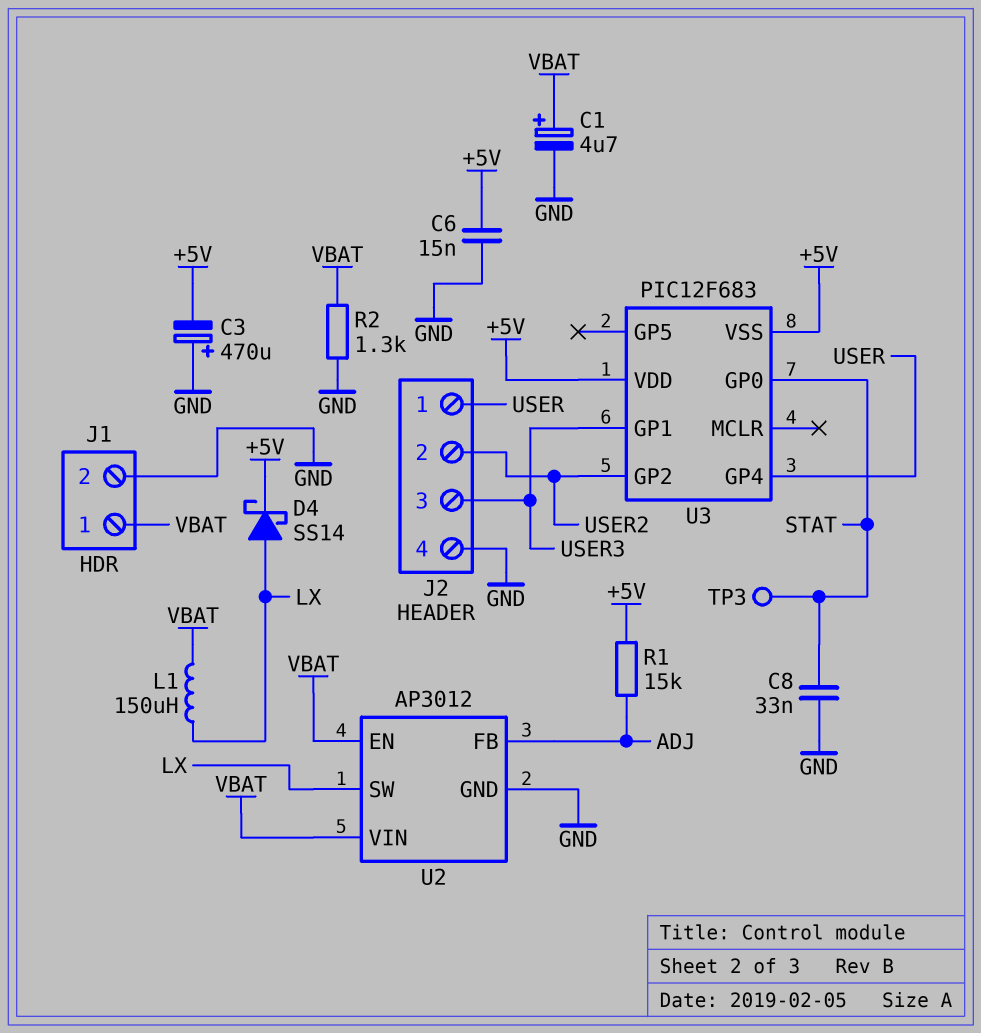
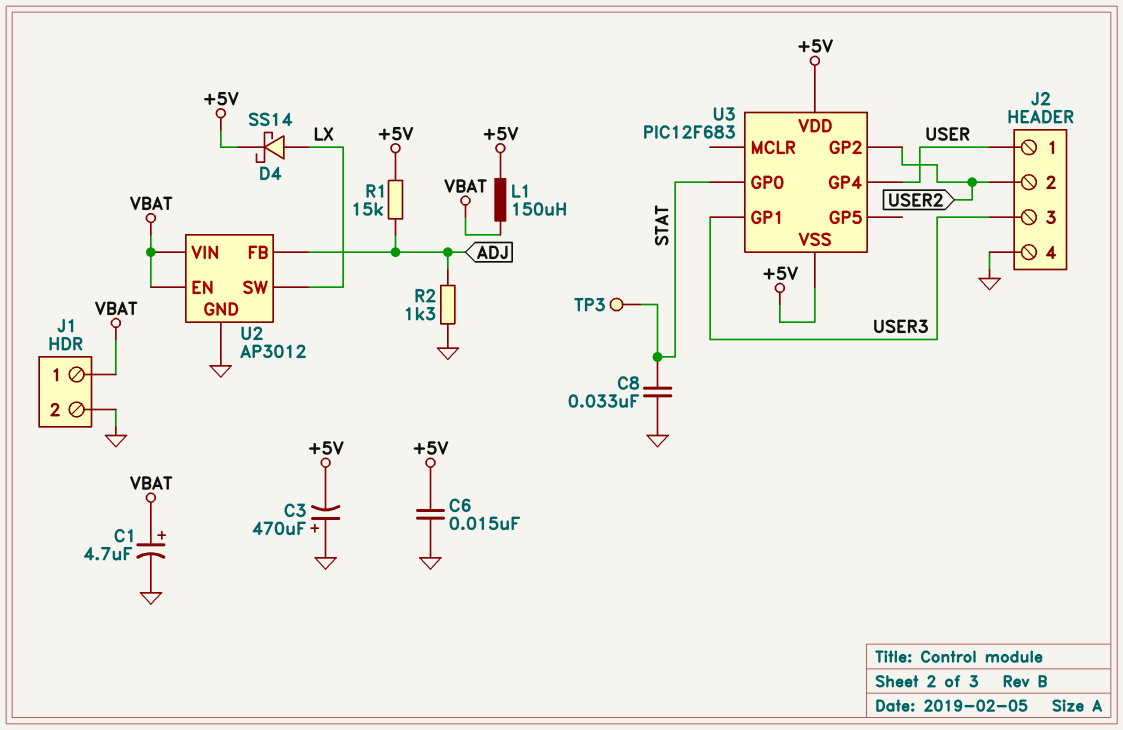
L1: 150uH (LX, VBAT) -> 150uH (+5V, VBAT)
R2: 1.3k (GND, VBAT) -> 1.3k (ADJ, GND)

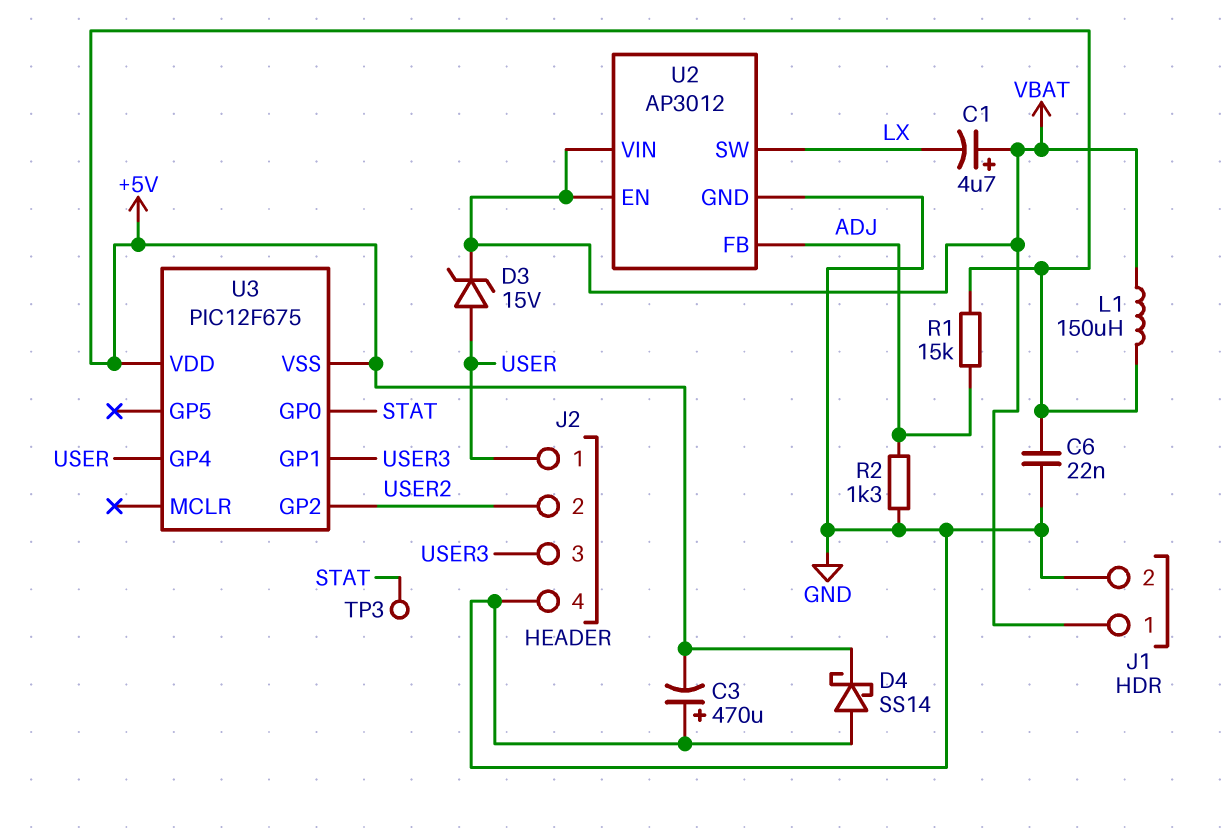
C1: 4.7uF (plus VBAT, minus GND) -> 4.7uF (plus VBAT, minus LX)
C6: 15nF (+5V, GND) -> 22nF (+5V, GND)
C8: 33nF (GND, STAT) -> none
D3: none -> zener 15V (A USER, K VBAT)
D4: schottky SS14 (A LX, K +5V) -> schottky SS14 (A GND, K +5V)
U3: PIC12F683 -> PIC12F675

